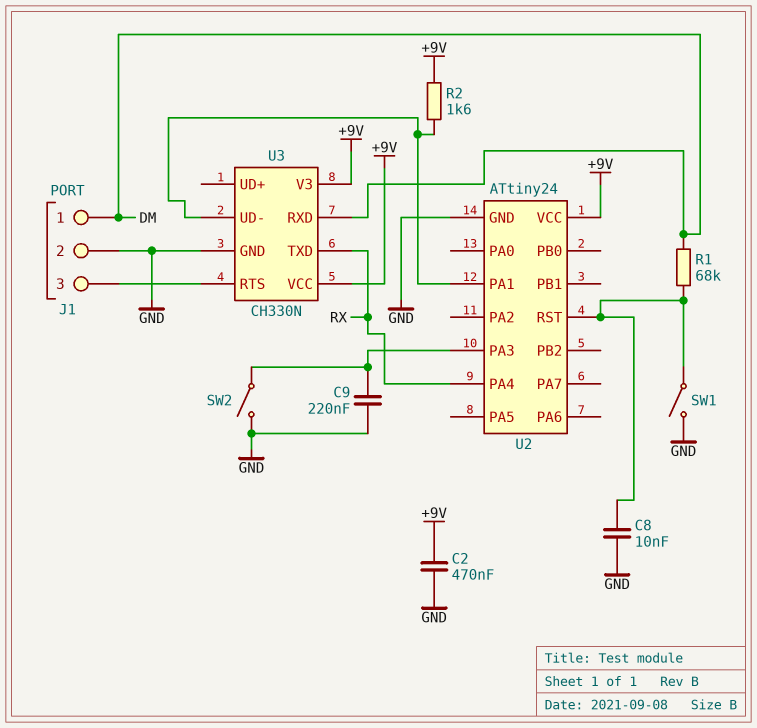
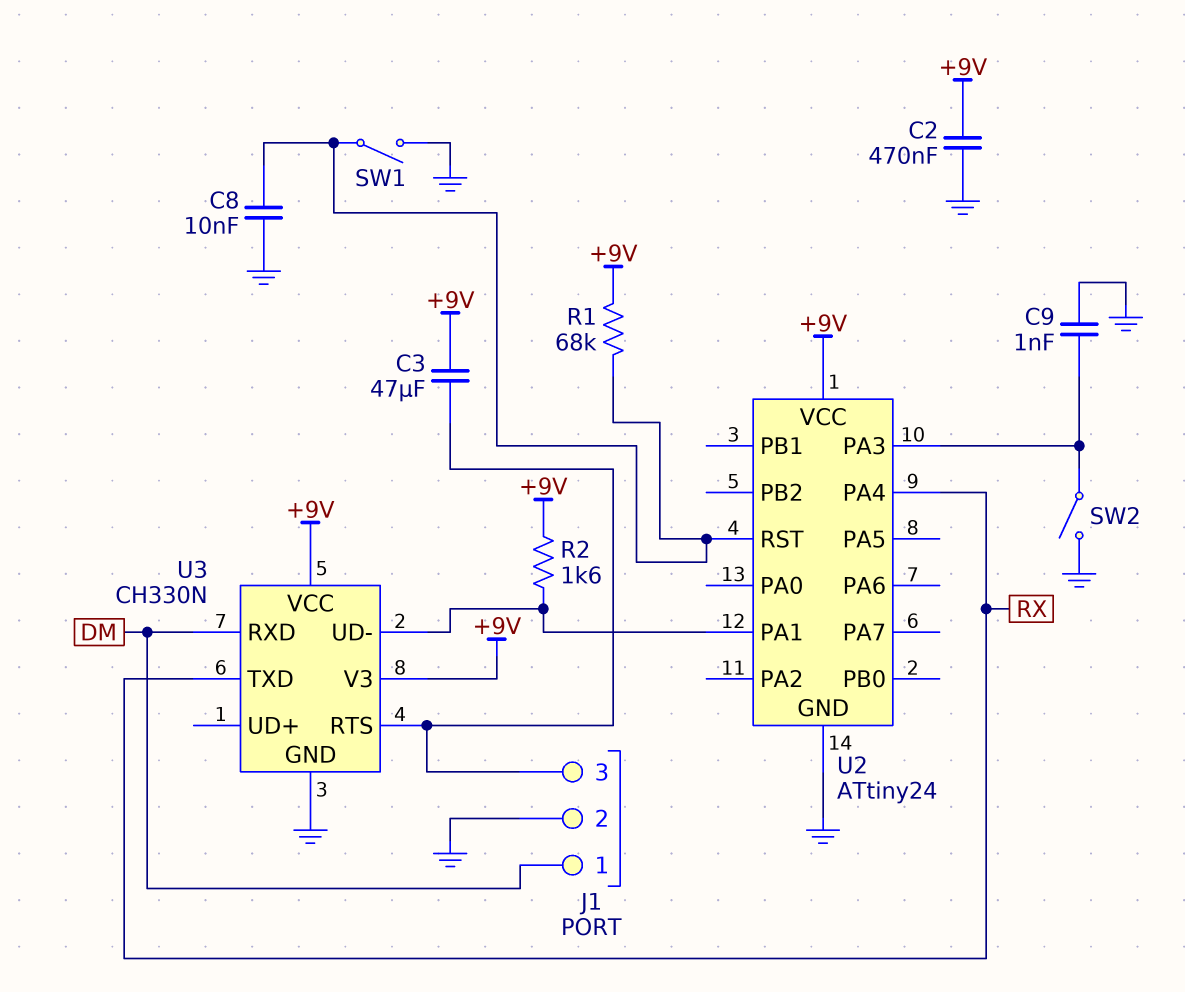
C3: none -> 47uF (+9V, J1/3)
C9: 220nF (GND, U2/PA3) -> 1nF (GND, U2/PA3)
R1: 68k (DM, U2/RST) -> 68k (+9V, U2/RST)

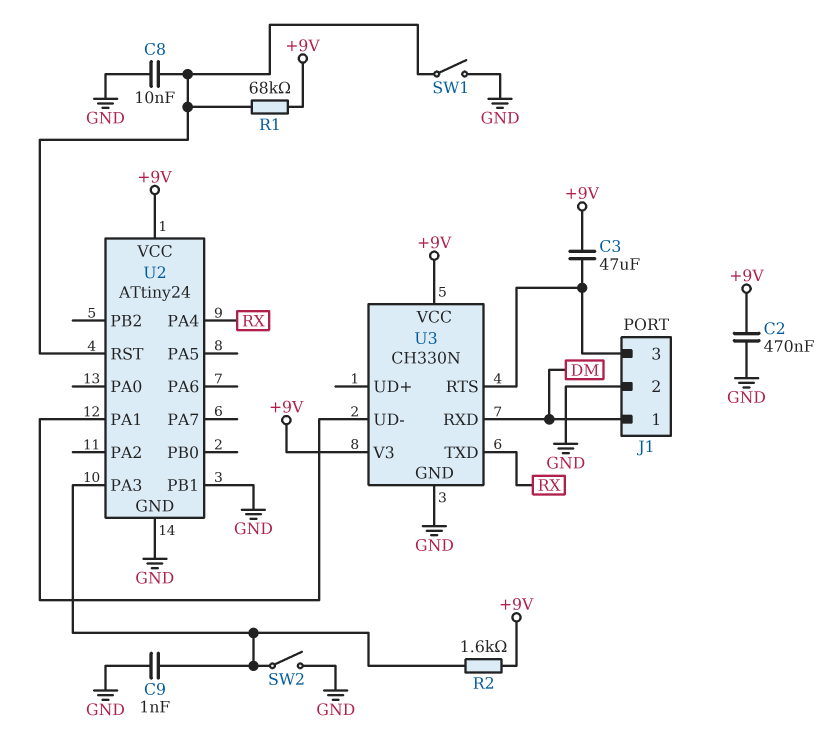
R2: 1.6k (+9V, U2/PA1) -> 1.6k (+9V, U2/PA3)
U2 pin PB1: none -> GND

